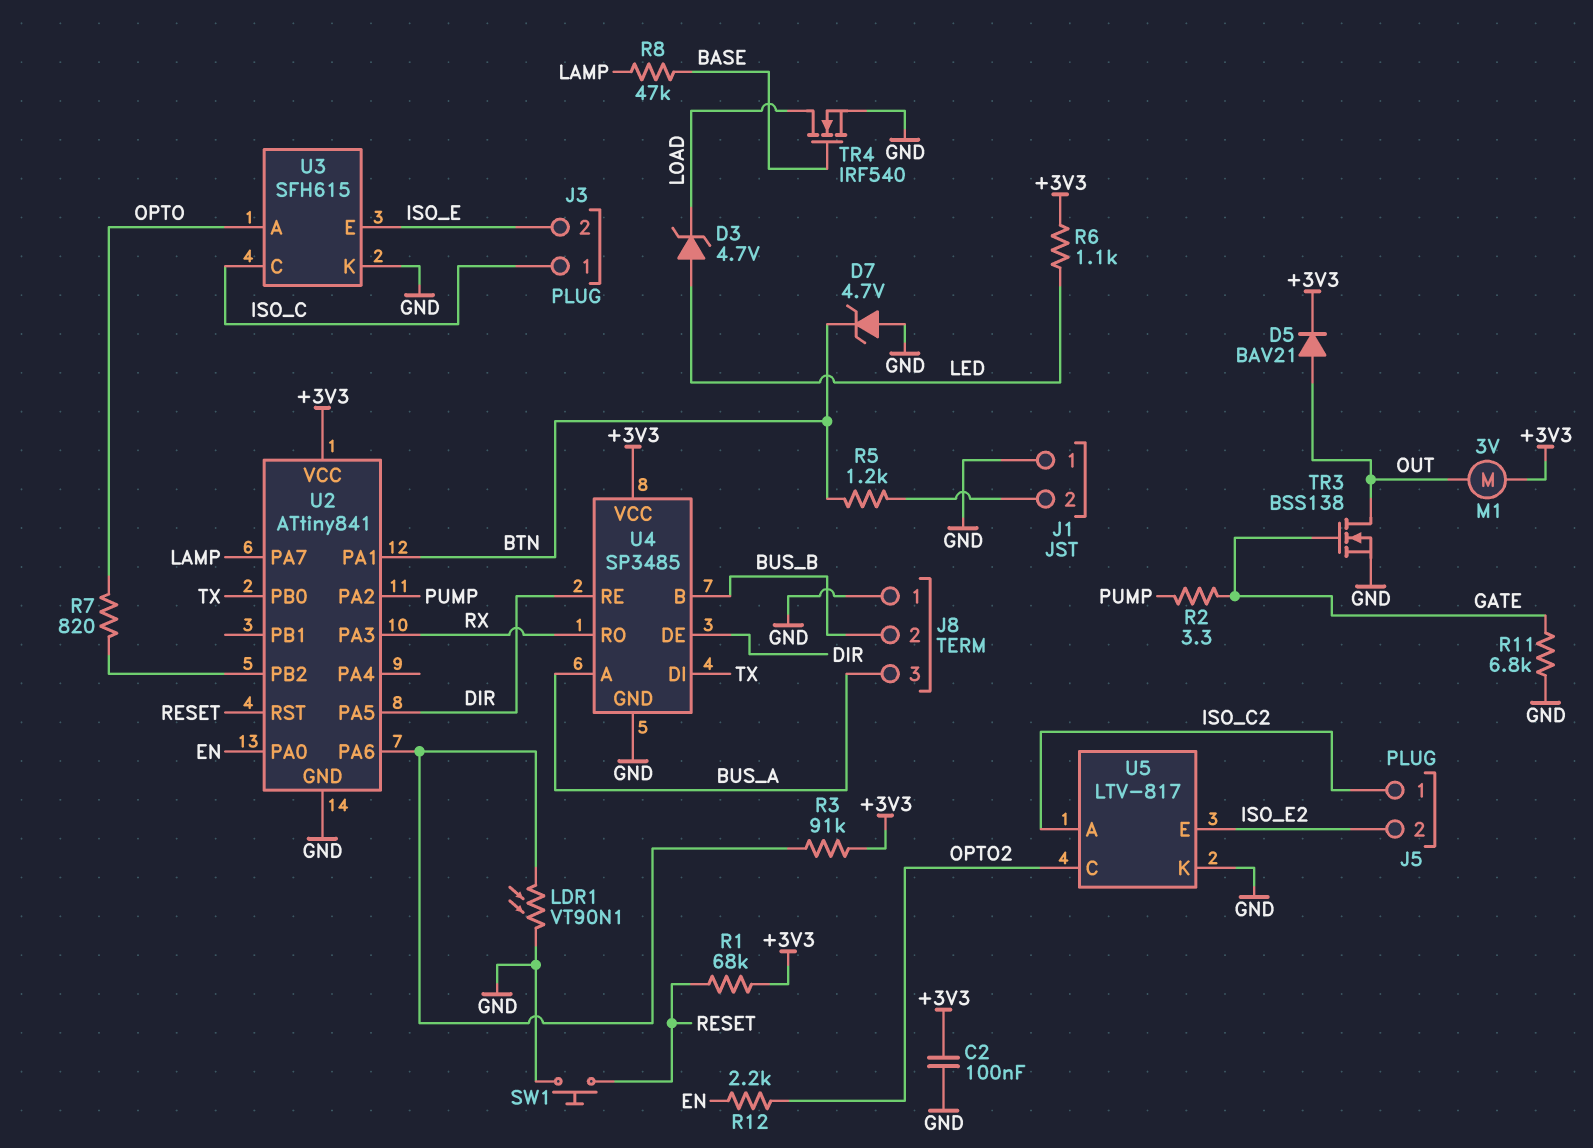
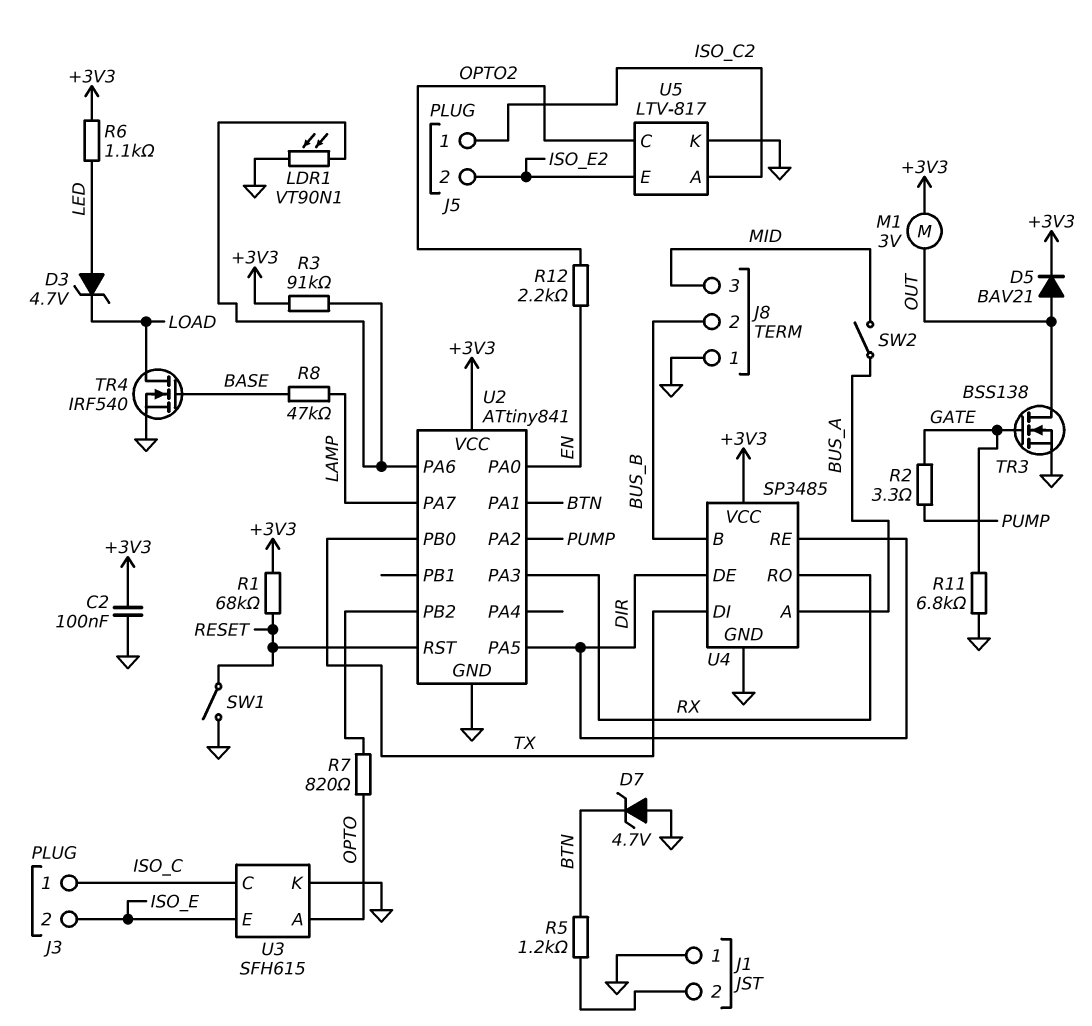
J8 pin 3: BUS_A -> MID
SW1: button (GND, RESET) -> switch (GND, RESET)
SW2: none -> switch (BUS_A, MID)

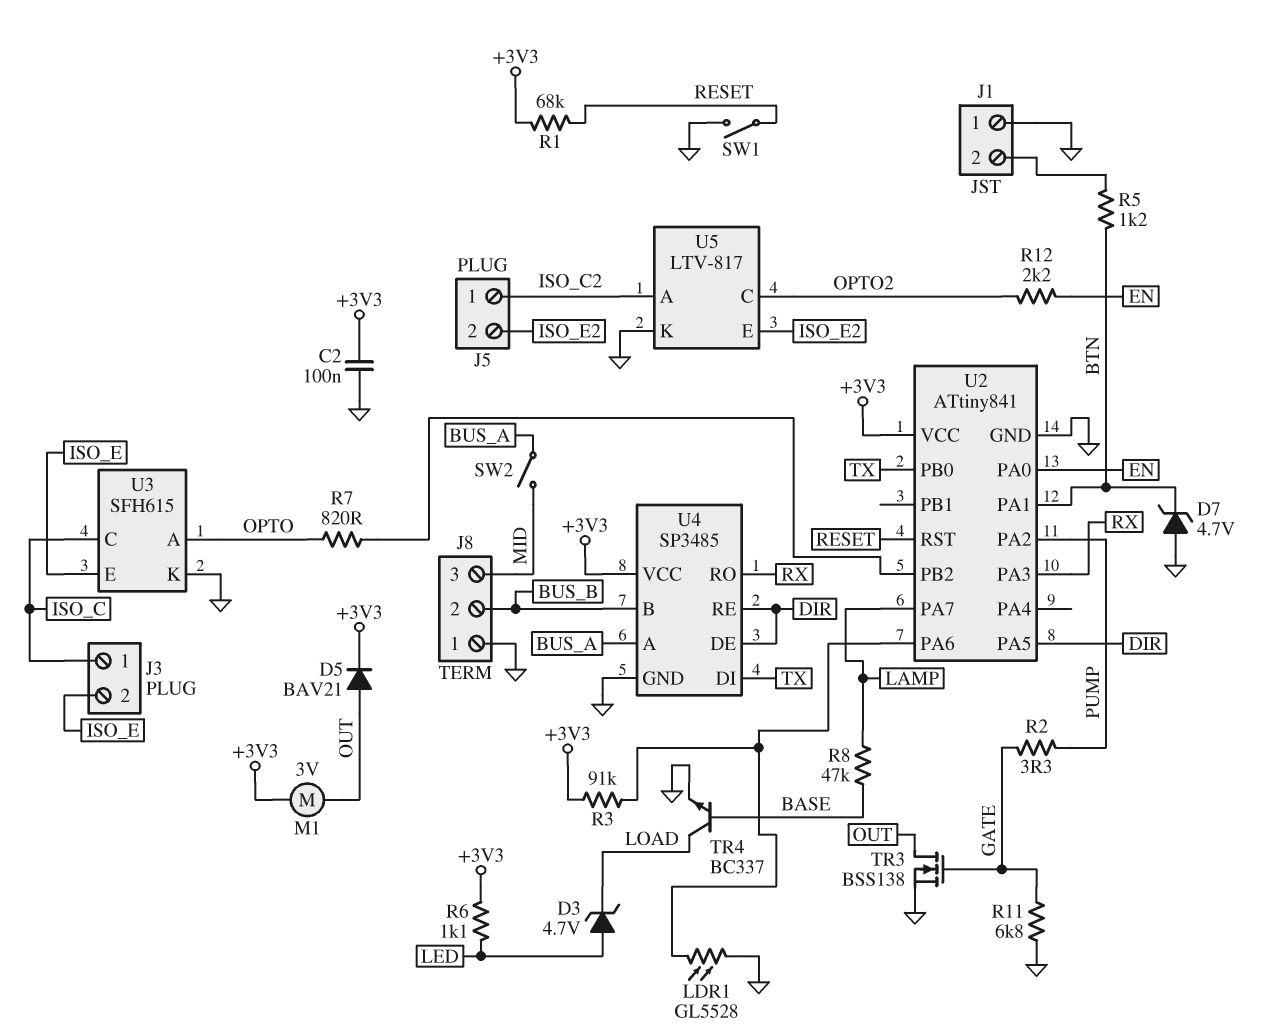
LDR1: VT90N1 (GND, U2/PA6) -> GL5528 (GND, U2/PA6)
TR4: NMOS IRF540 (G BASE, D LOAD, S GND) -> NPN BC337 (B BASE, C LOAD, E GND)

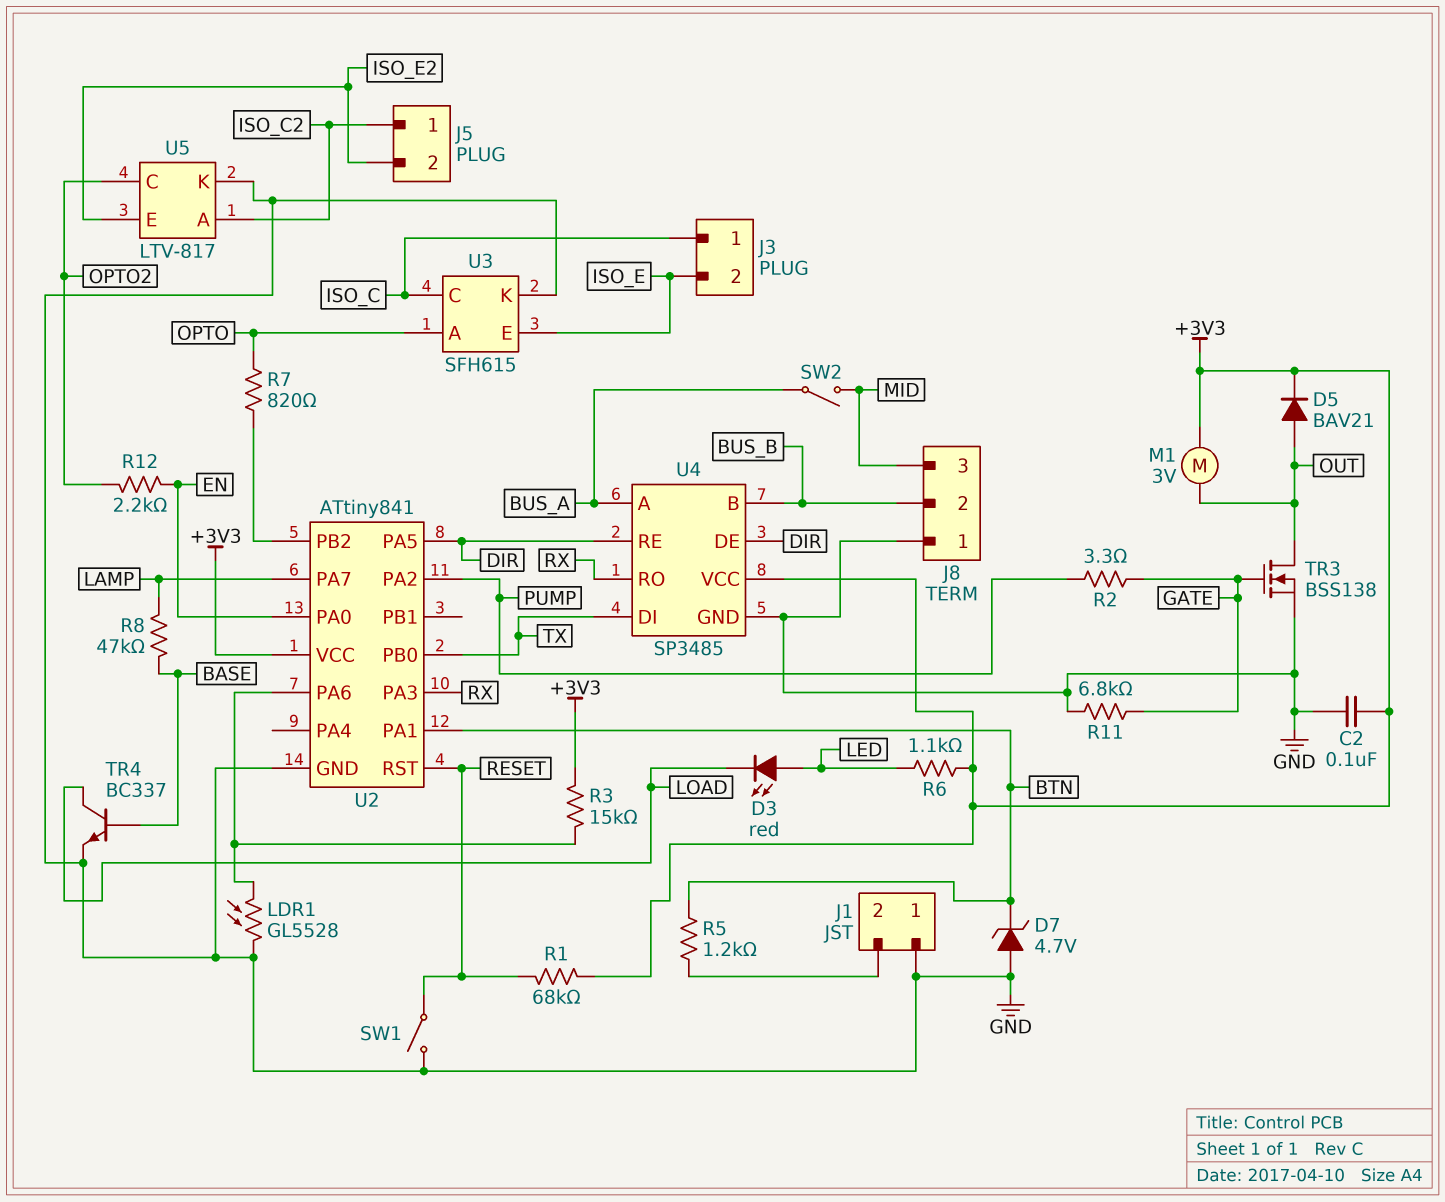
D3: zener 4.7V (A LED, K LOAD) -> LED red (A LED, K LOAD)
R3: 91k (+3V3, U2/PA6) -> 15k (+3V3, U2/PA6)

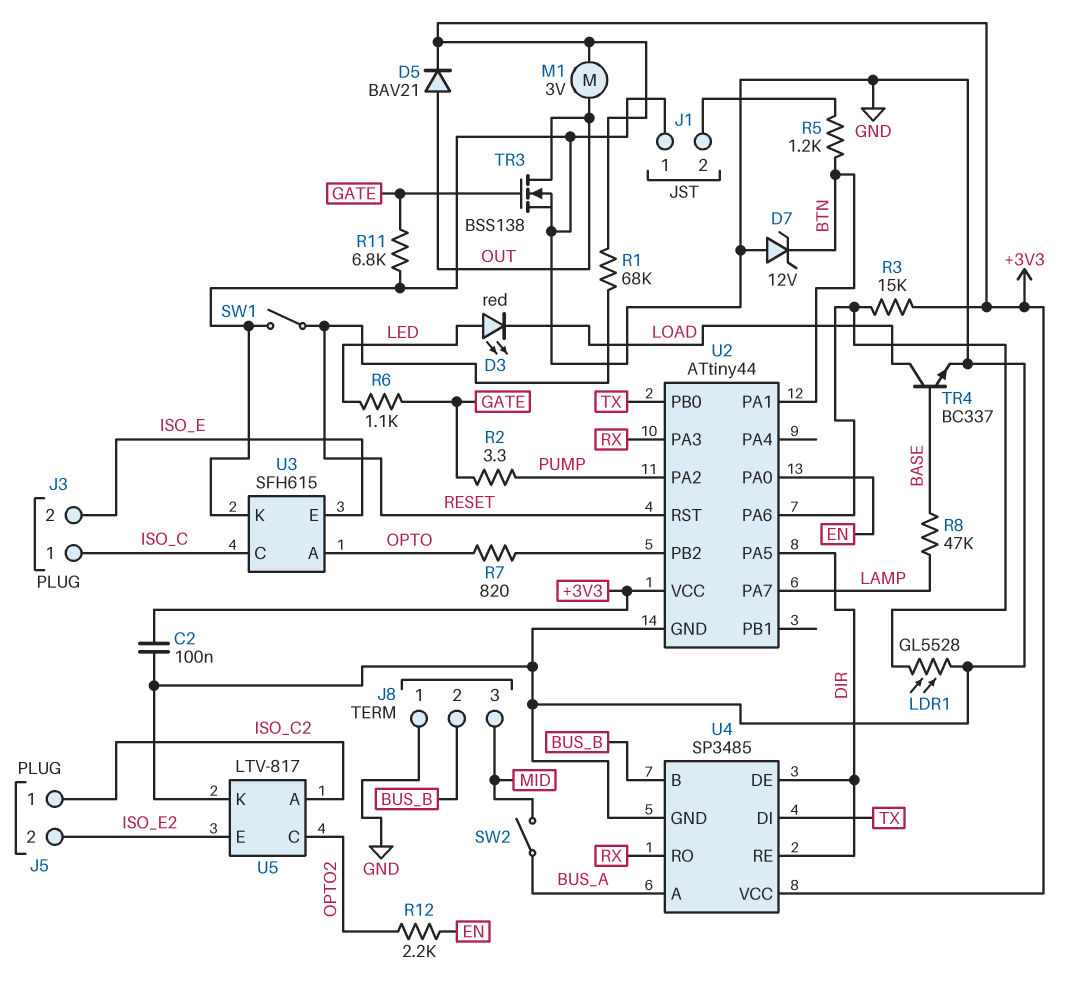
D7: zener 4.7V (A GND, K BTN) -> zener 12V (A GND, K BTN)
R6: 1.1k (+3V3, LED) -> 1.1k (GATE, LED)
U2: ATtiny841 -> ATtiny44

